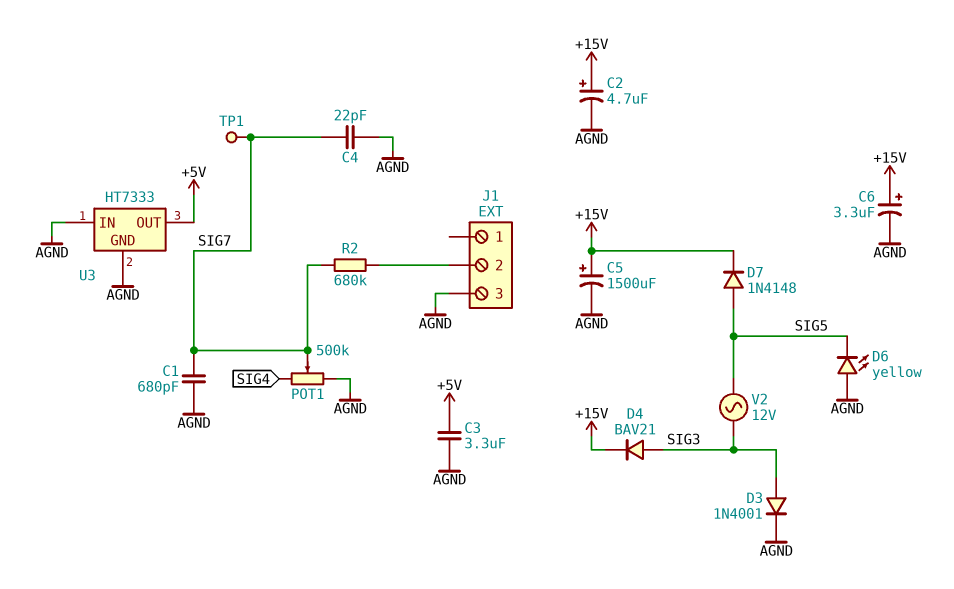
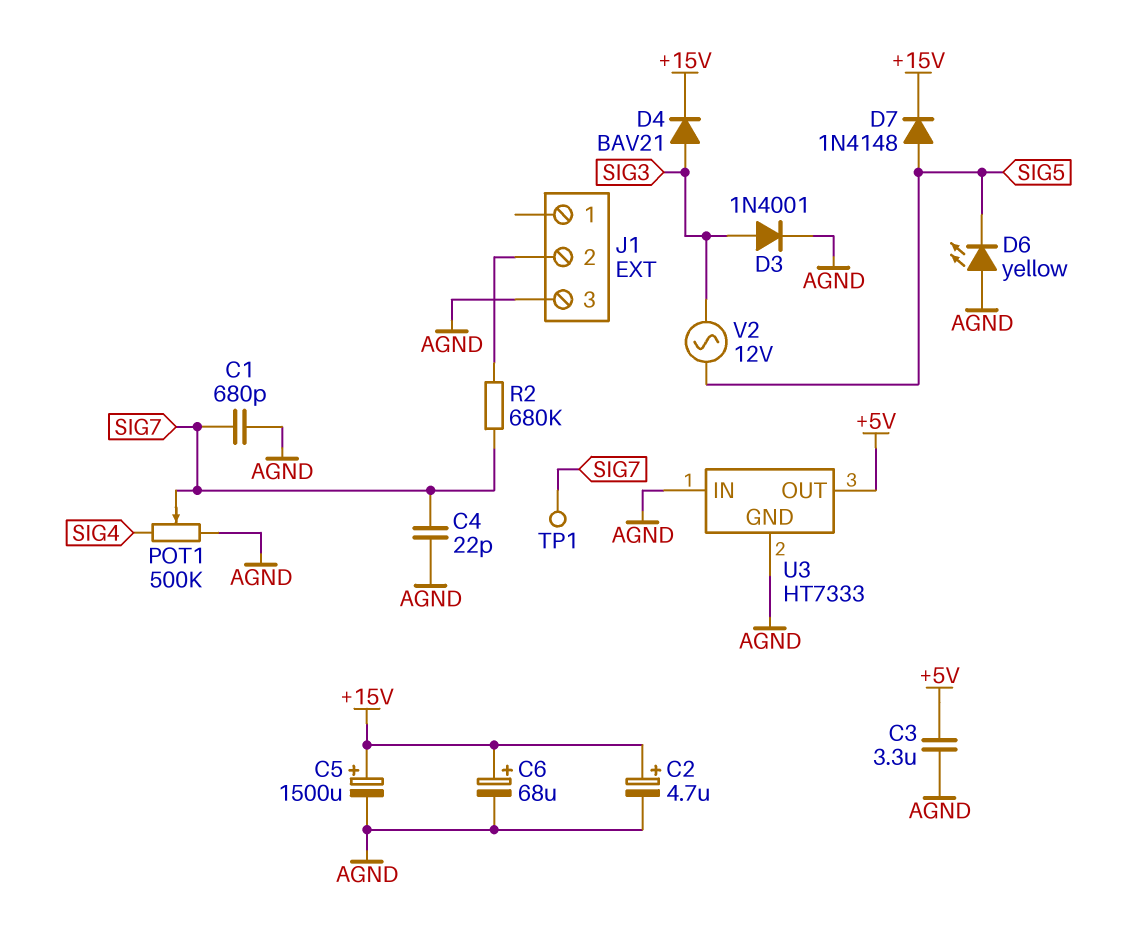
C6: 3.3uF (plus +15V, minus AGND) -> 68uF (plus +15V, minus AGND)

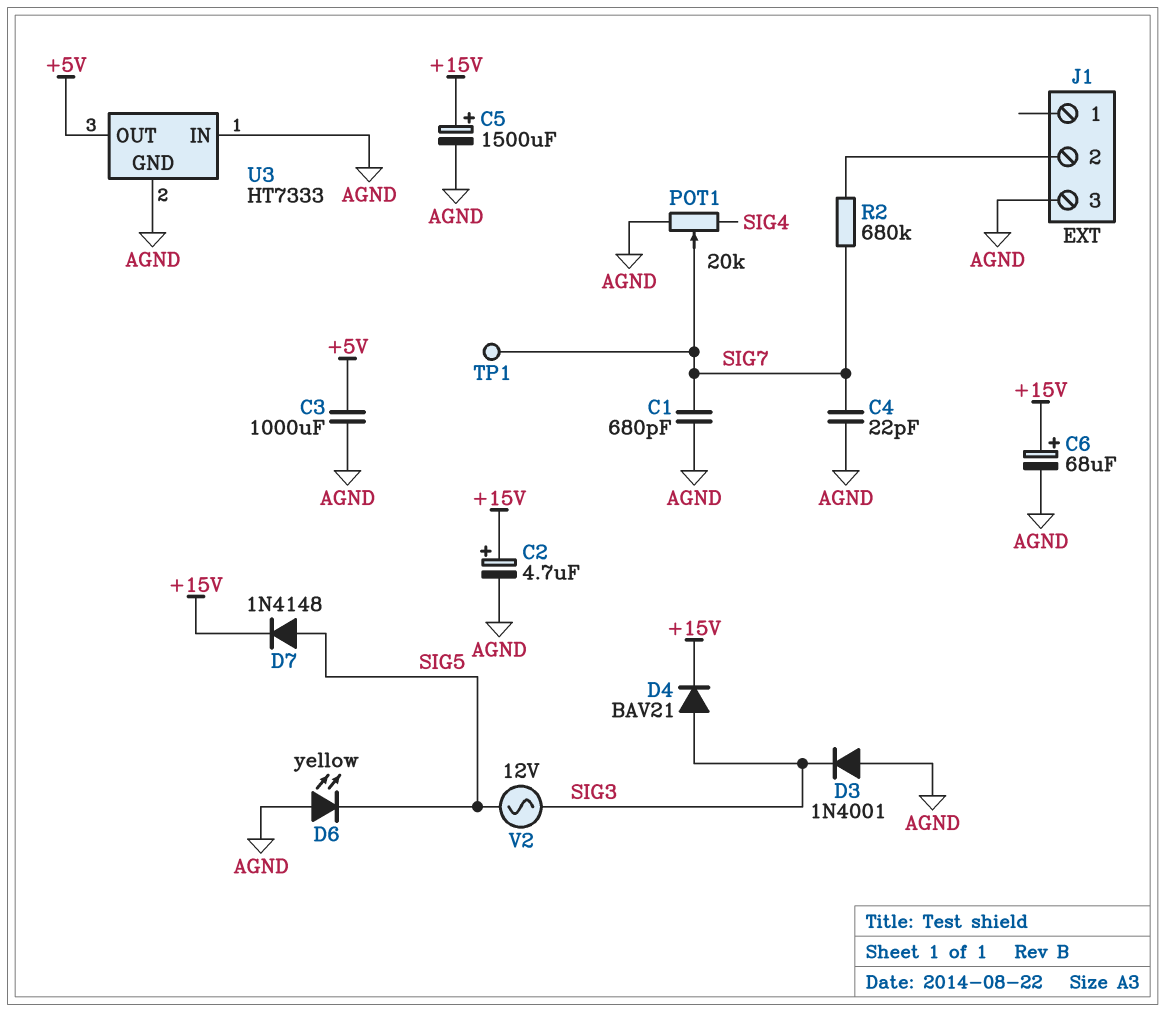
C3: 3.3uF (+5V, AGND) -> 1000uF (+5V, AGND)
D3: diode 1N4001 (A SIG3, K AGND) -> diode 1N4001 (A AGND, K SIG3)
POT1: 500k (AGND, SIG4, wiper SIG7) -> 20k (AGND, SIG4, wiper SIG7)

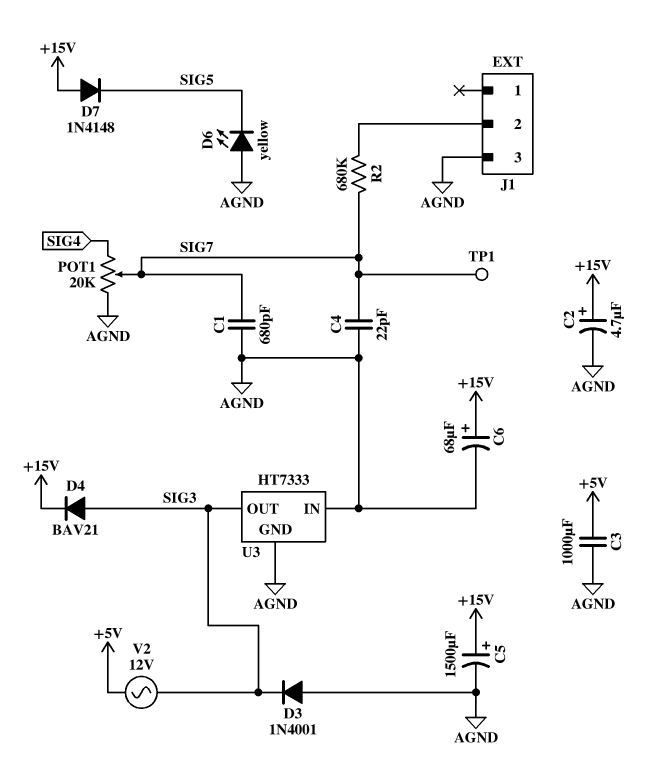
D7: diode 1N4148 (A SIG5, K +15V) -> diode 1N4148 (A +15V, K SIG5)
U3 pin OUT: +5V -> SIG3
V2: AC 12V (SIG3, SIG5) -> AC 12V (+5V, SIG3)

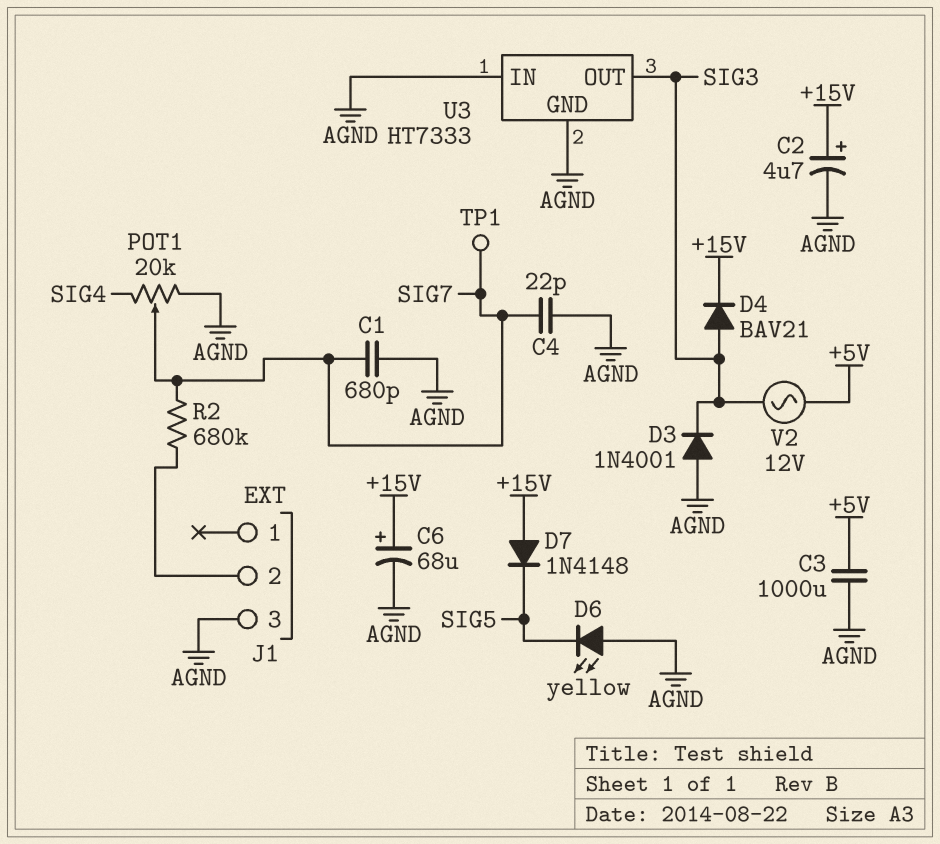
C5: 1500uF (plus +15V, minus AGND) -> none

